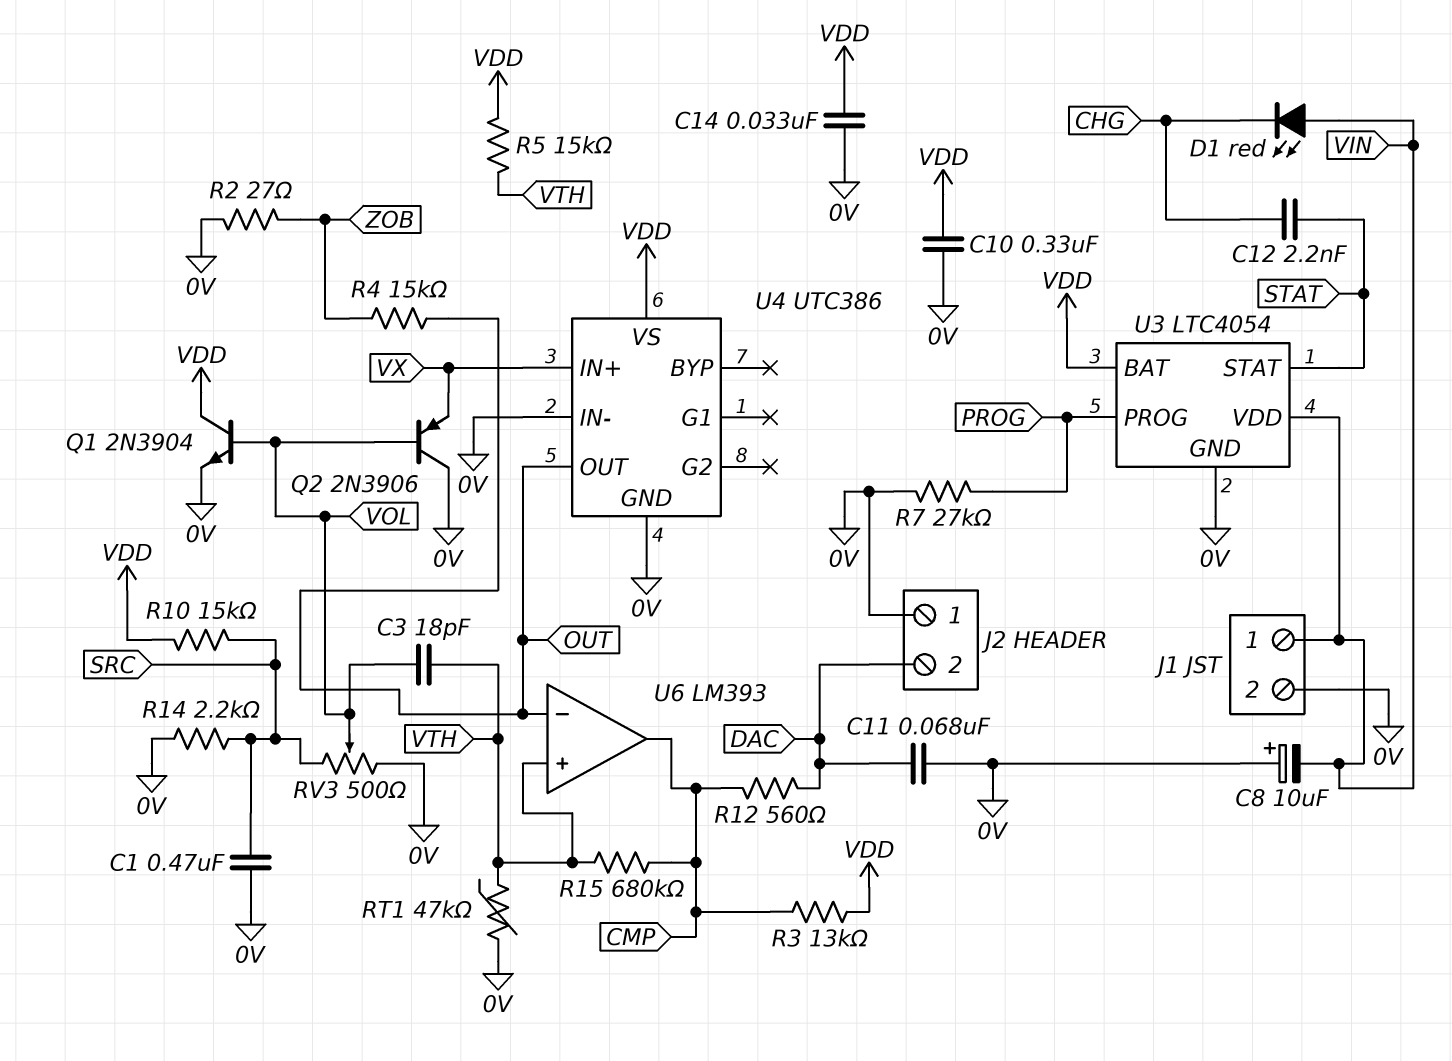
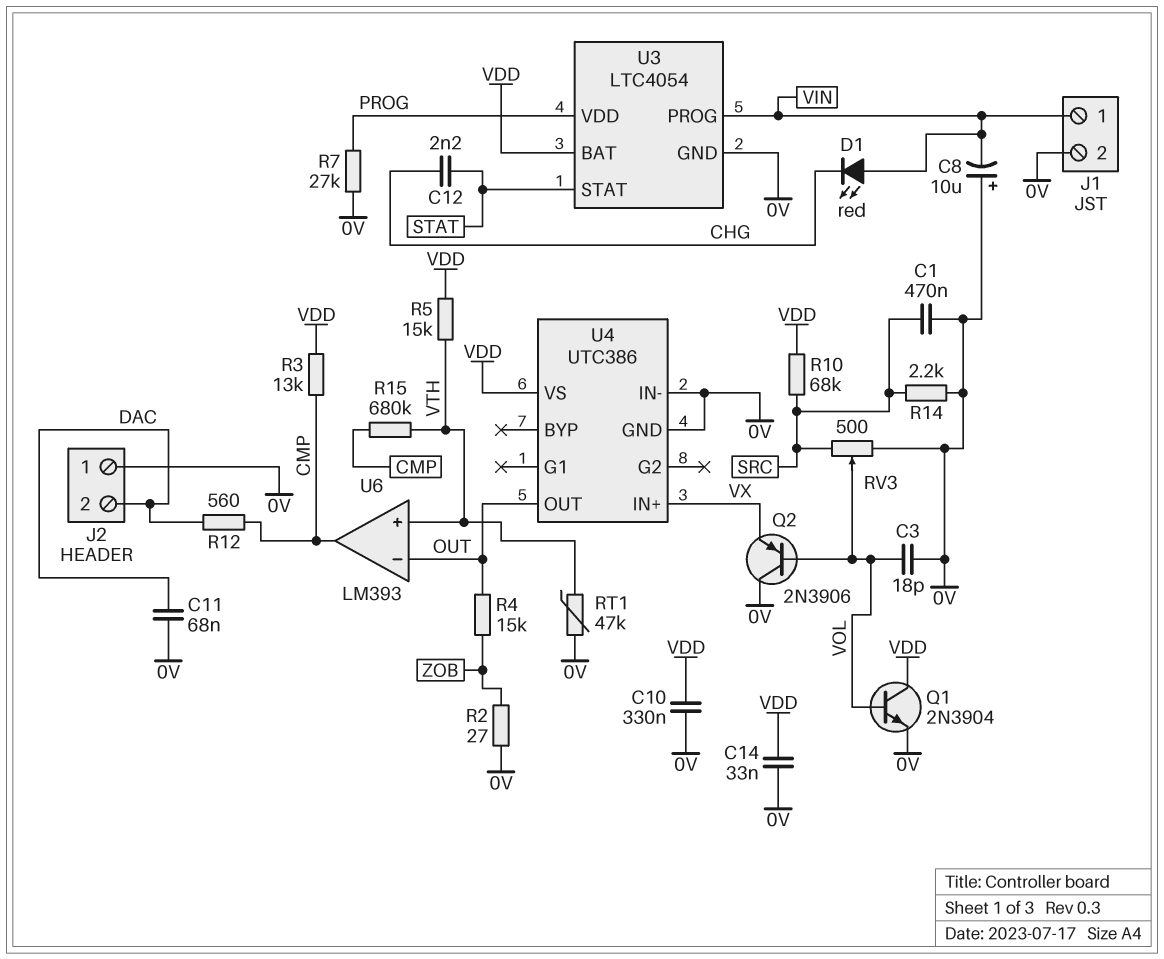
C3: 18pF (VOL, VTH) -> 18pF (0V, VOL)
R10: 15k (SRC, VDD) -> 68k (SRC, VDD)
U3 pin PROG: PROG -> VIN
U3 pin VDD: VIN -> PROG

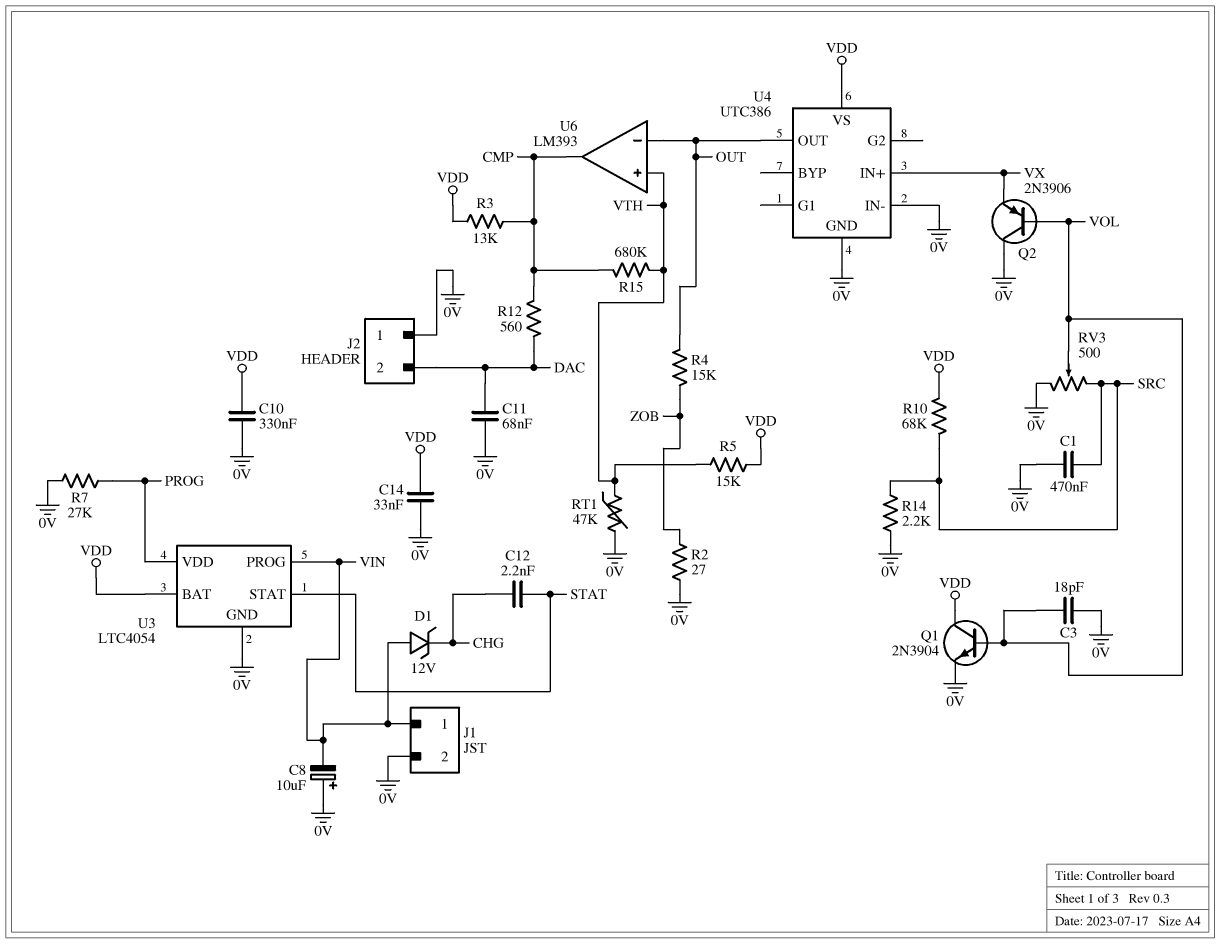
D1: LED red (A VIN, K CHG) -> zener 12V (A VIN, K CHG)

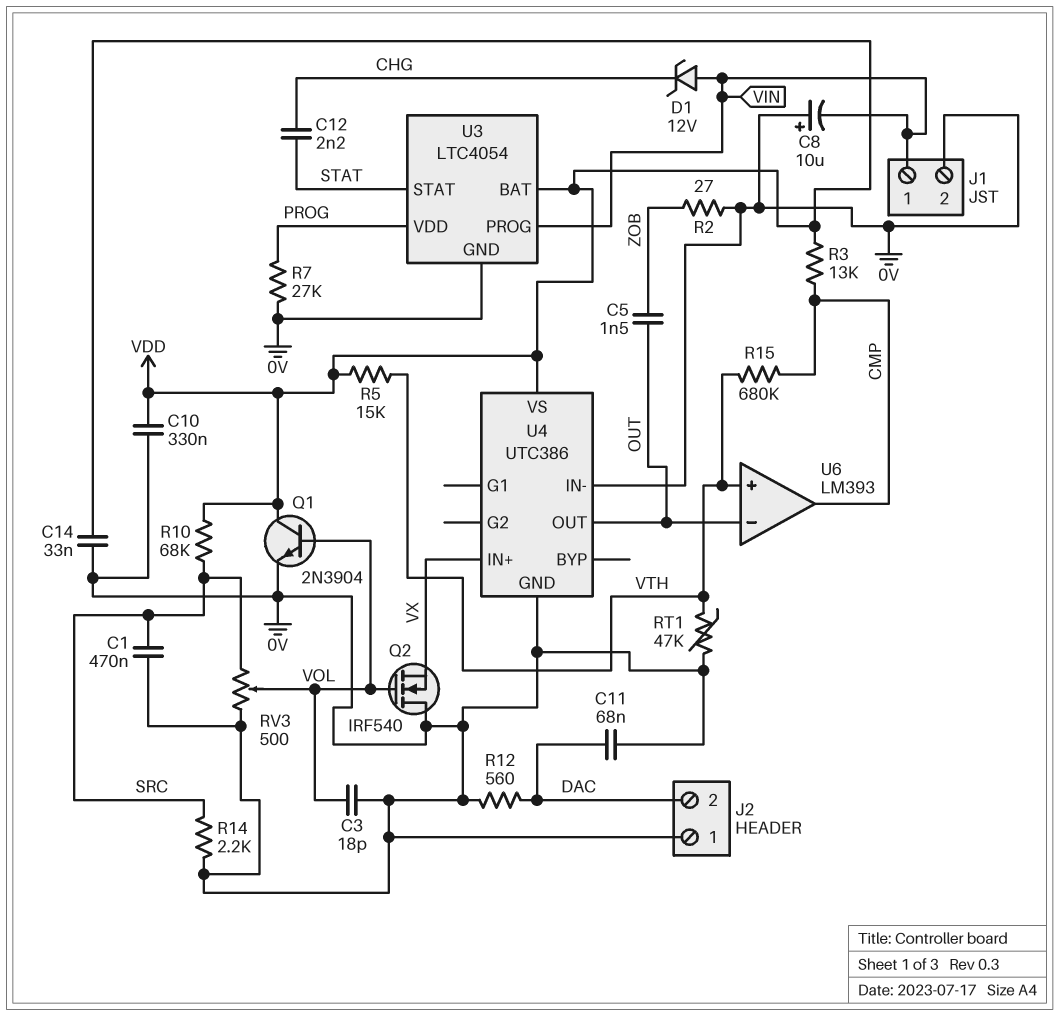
C5: none -> 1.5nF (OUT, ZOB)
Q2: PNP 2N3906 (B VOL, C 0V, E VX) -> NMOS IRF540 (G VOL, D 0V, S VX)
R4: 15k (OUT, ZOB) -> none
R12: 560 (CMP, DAC) -> 560 (0V, DAC)

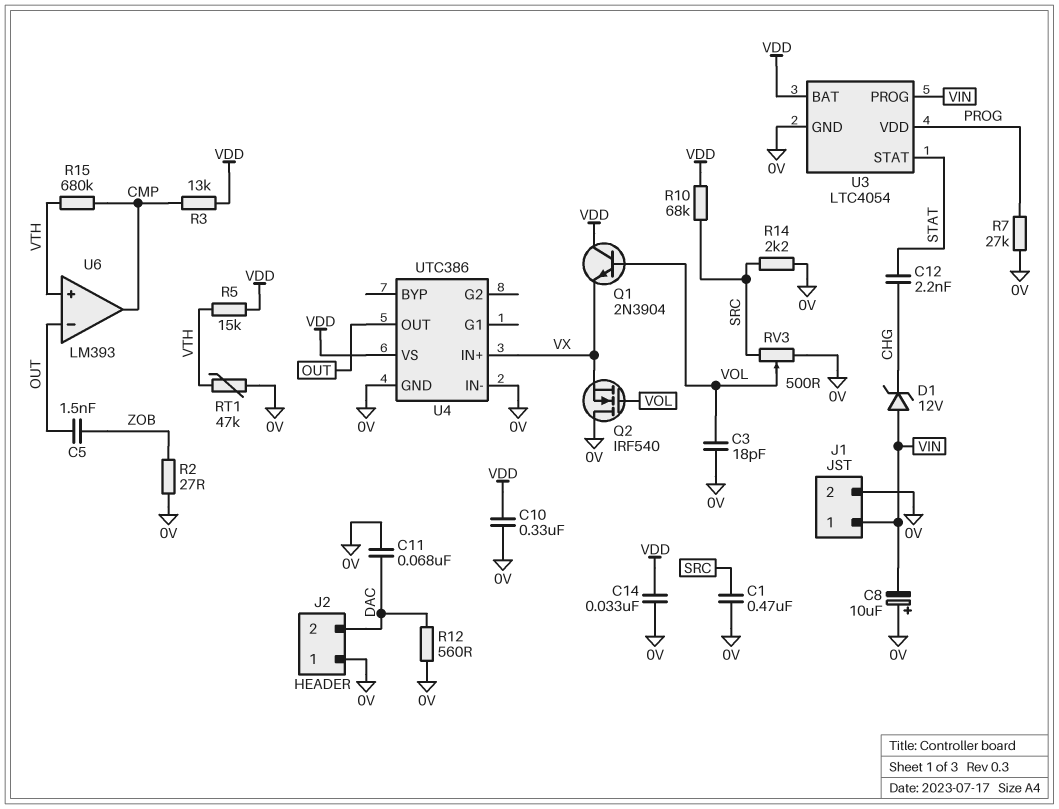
Q1: NPN 2N3904 (B VOL, C VDD, E 0V) -> NPN 2N3904 (B VOL, C VDD, E VX)

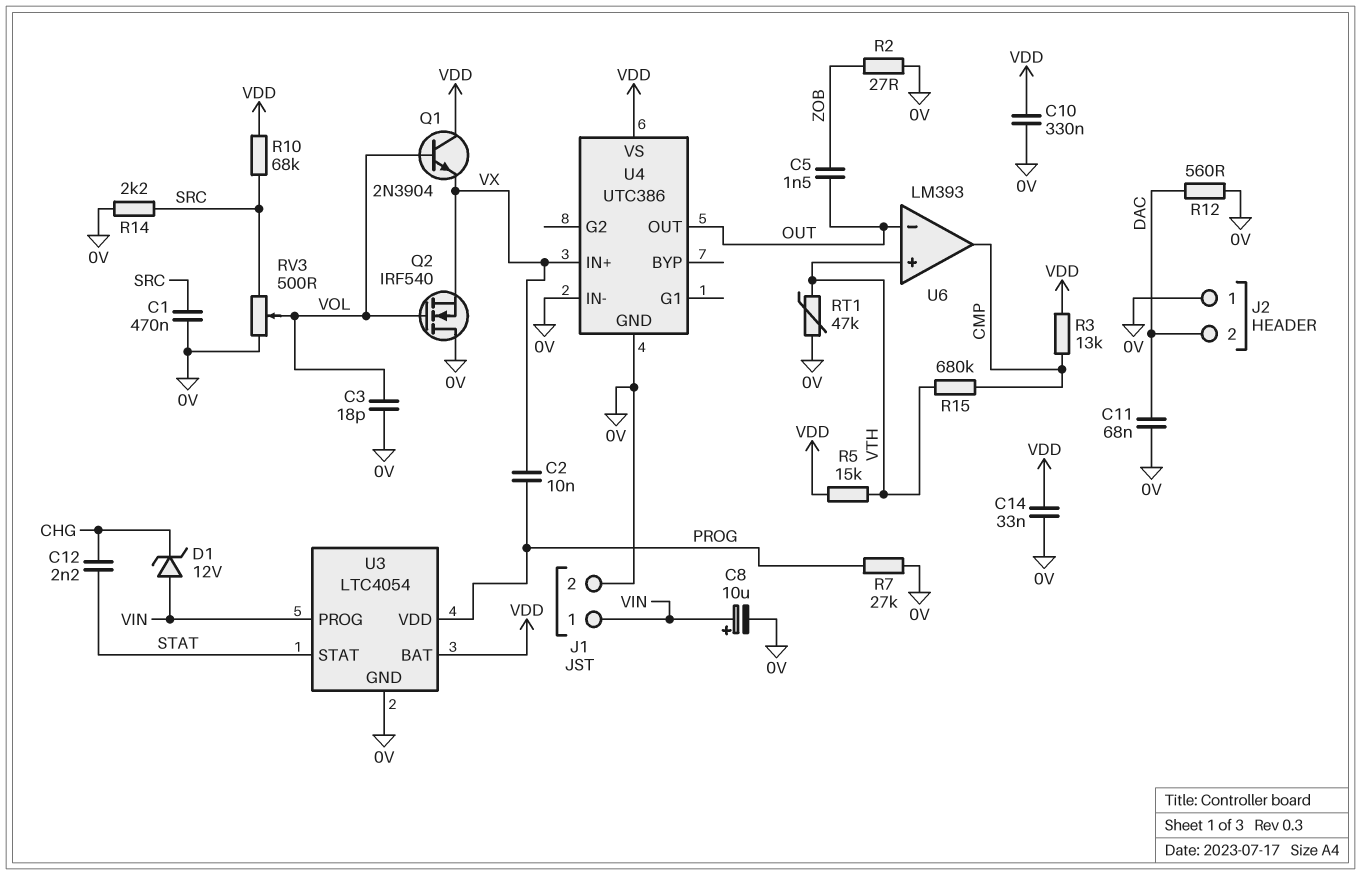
C2: none -> 10nF (PROG, VX)
C8: 10uF (plus 0V, minus VIN) -> 10uF (plus VIN, minus 0V)

